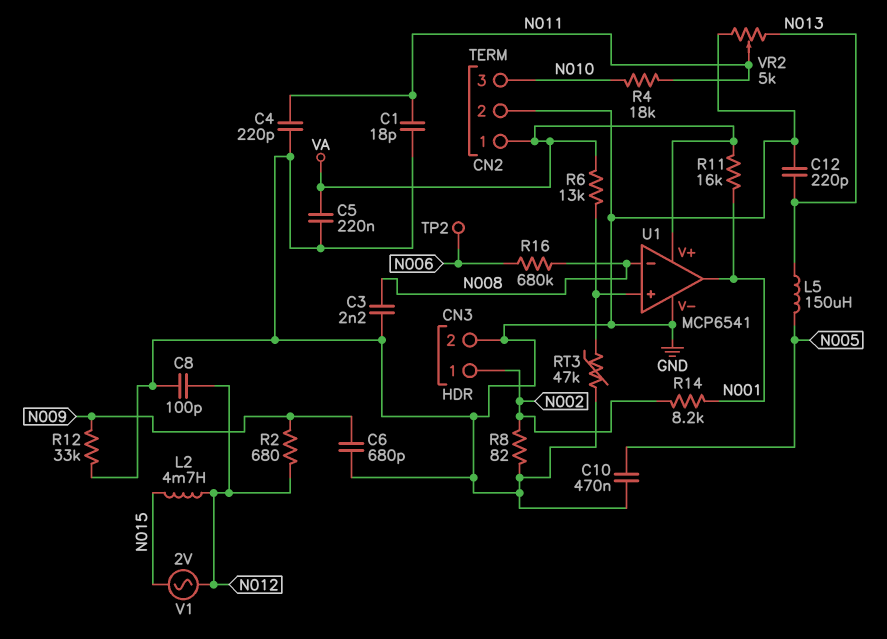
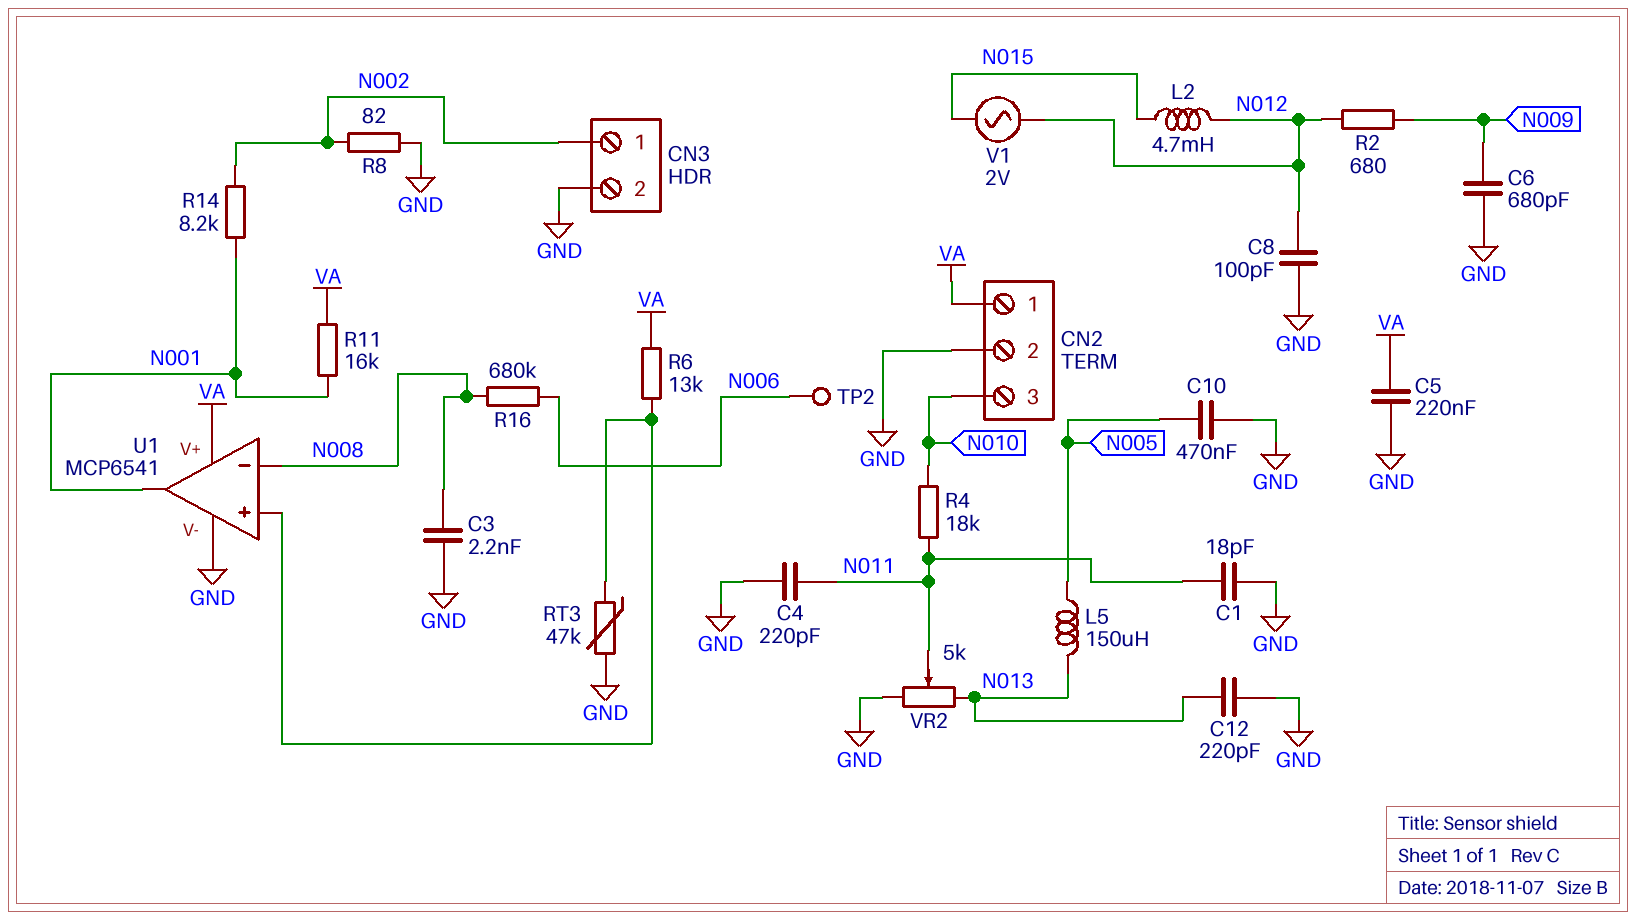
R12: 33k (GND, N009) -> none

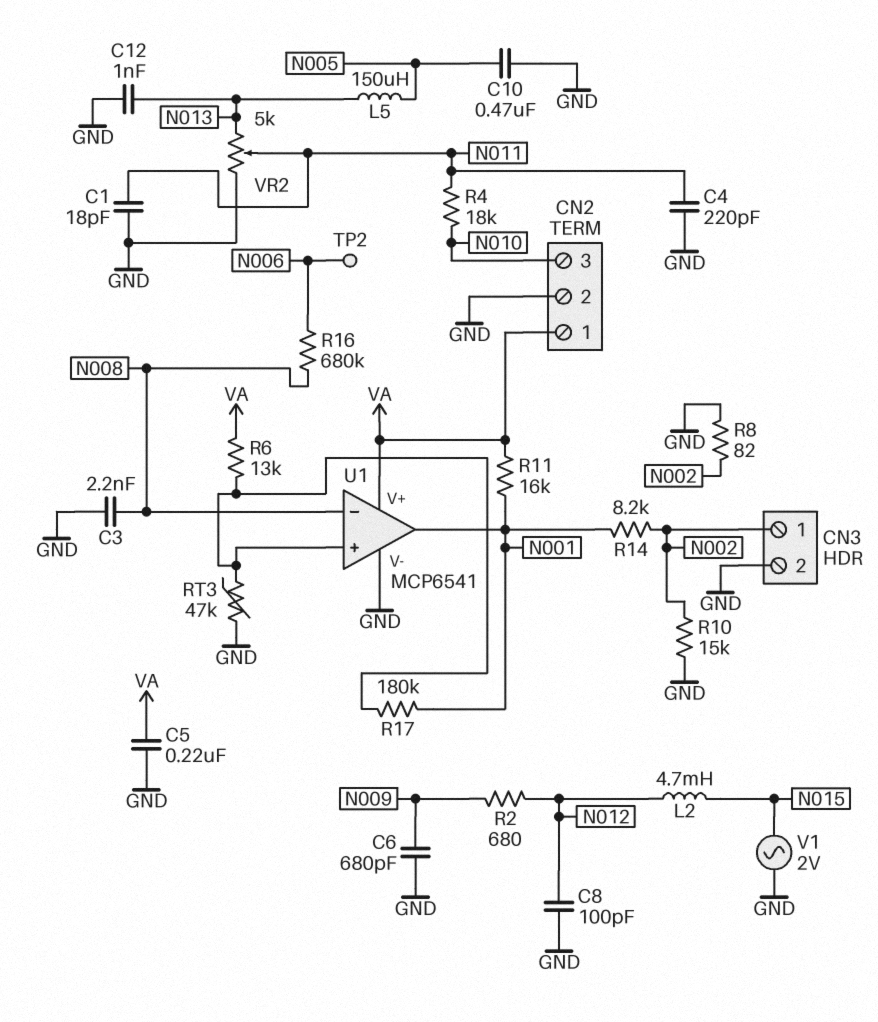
C12: 220pF (GND, N013) -> 1nF (GND, N013)
R10: none -> 15k (GND, N002)
R17: none -> 180k (N001, U1/in+)
V1: AC 2V (N012, N015) -> AC 2V (GND, N015)

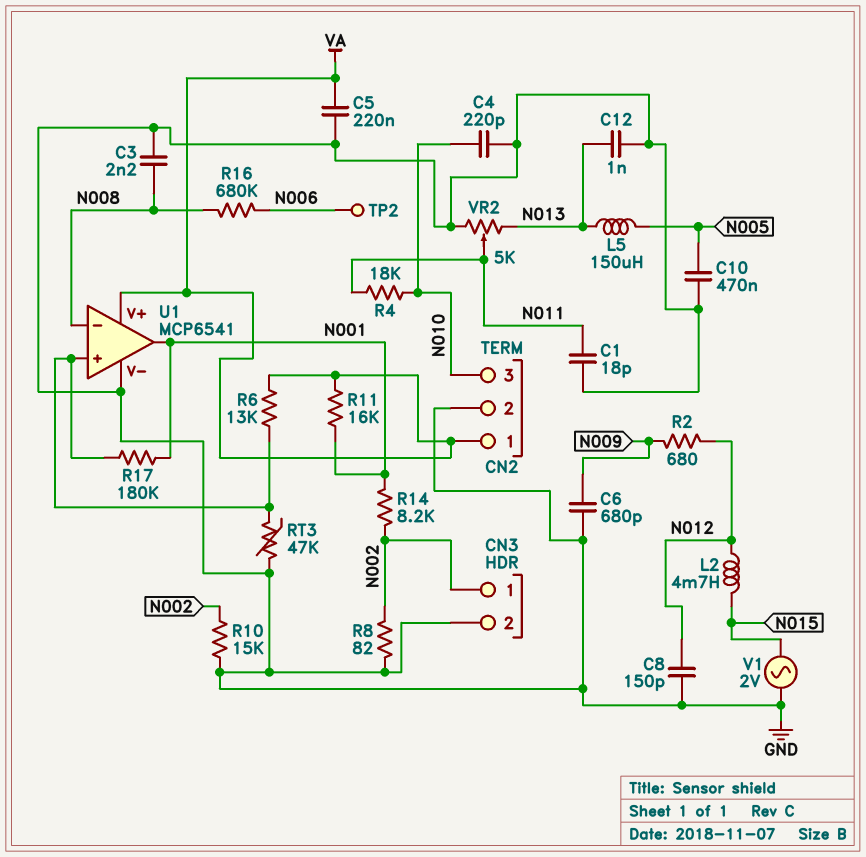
C4: 220pF (GND, N011) -> 220pF (GND, N010)
C8: 100pF (GND, N012) -> 150pF (GND, N012)

